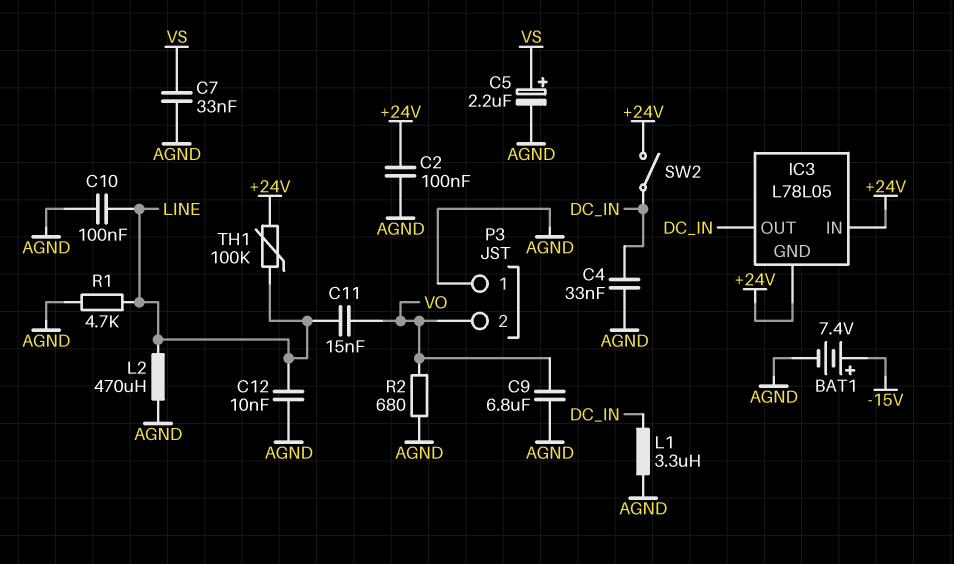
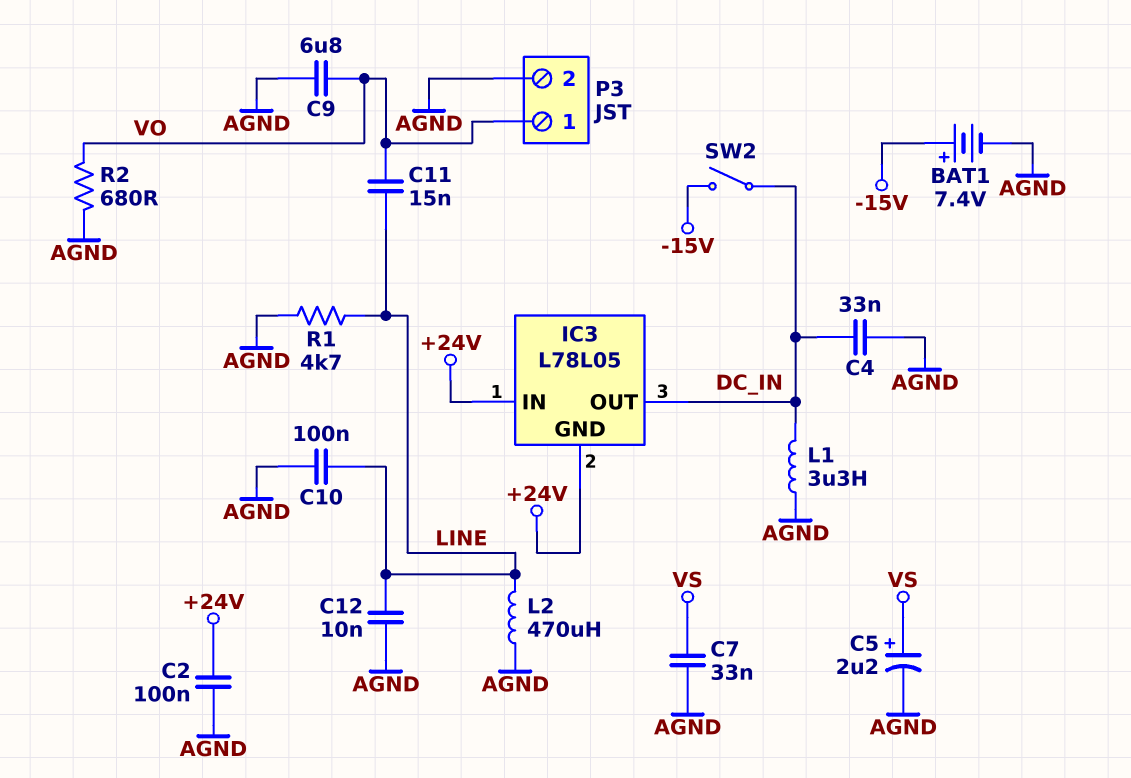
P3 pin 1: AGND -> VO
P3 pin 2: VO -> AGND
SW2: switch (+24V, DC_IN) -> switch (-15V, DC_IN)
TH1: 100k (+24V, LINE) -> none

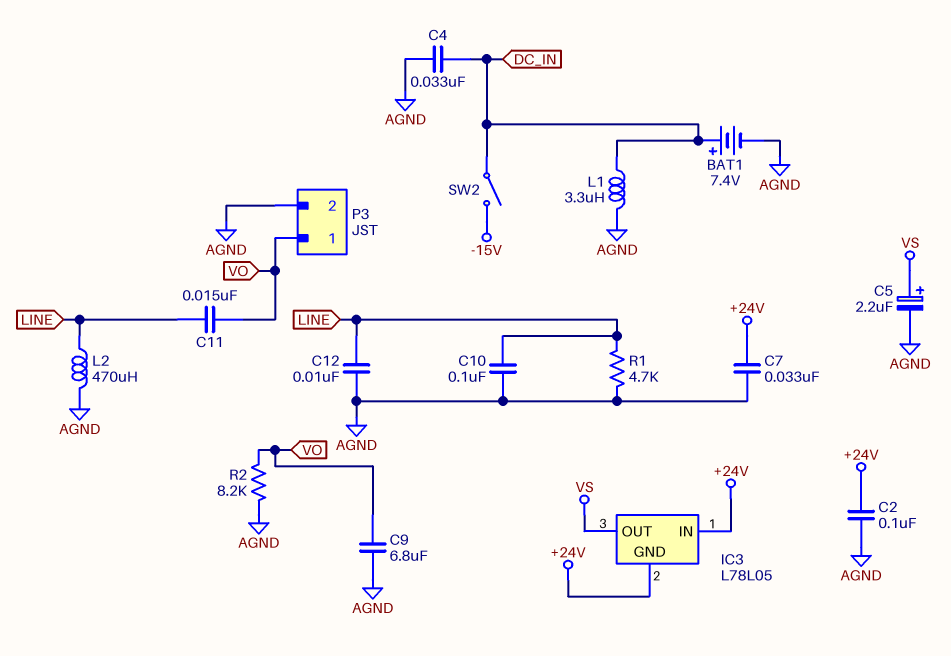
BAT1: 7.4V (plus -15V, minus AGND) -> 7.4V (plus DC_IN, minus AGND)
C7: 33nF (AGND, VS) -> 33nF (+24V, AGND)
IC3 pin OUT: DC_IN -> VS
R2: 680 (AGND, VO) -> 8.2k (AGND, VO)

